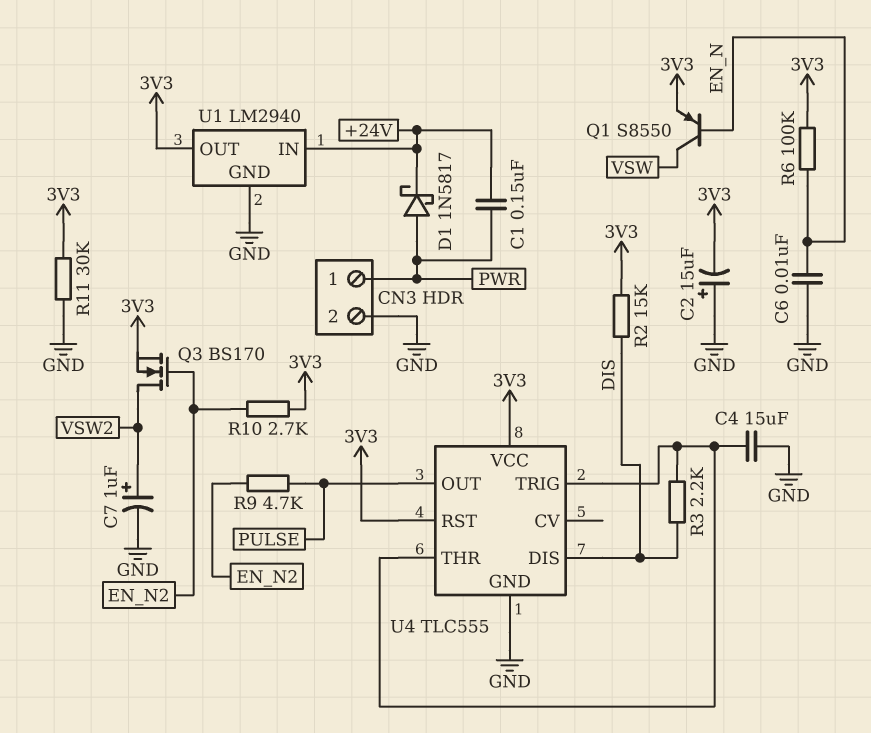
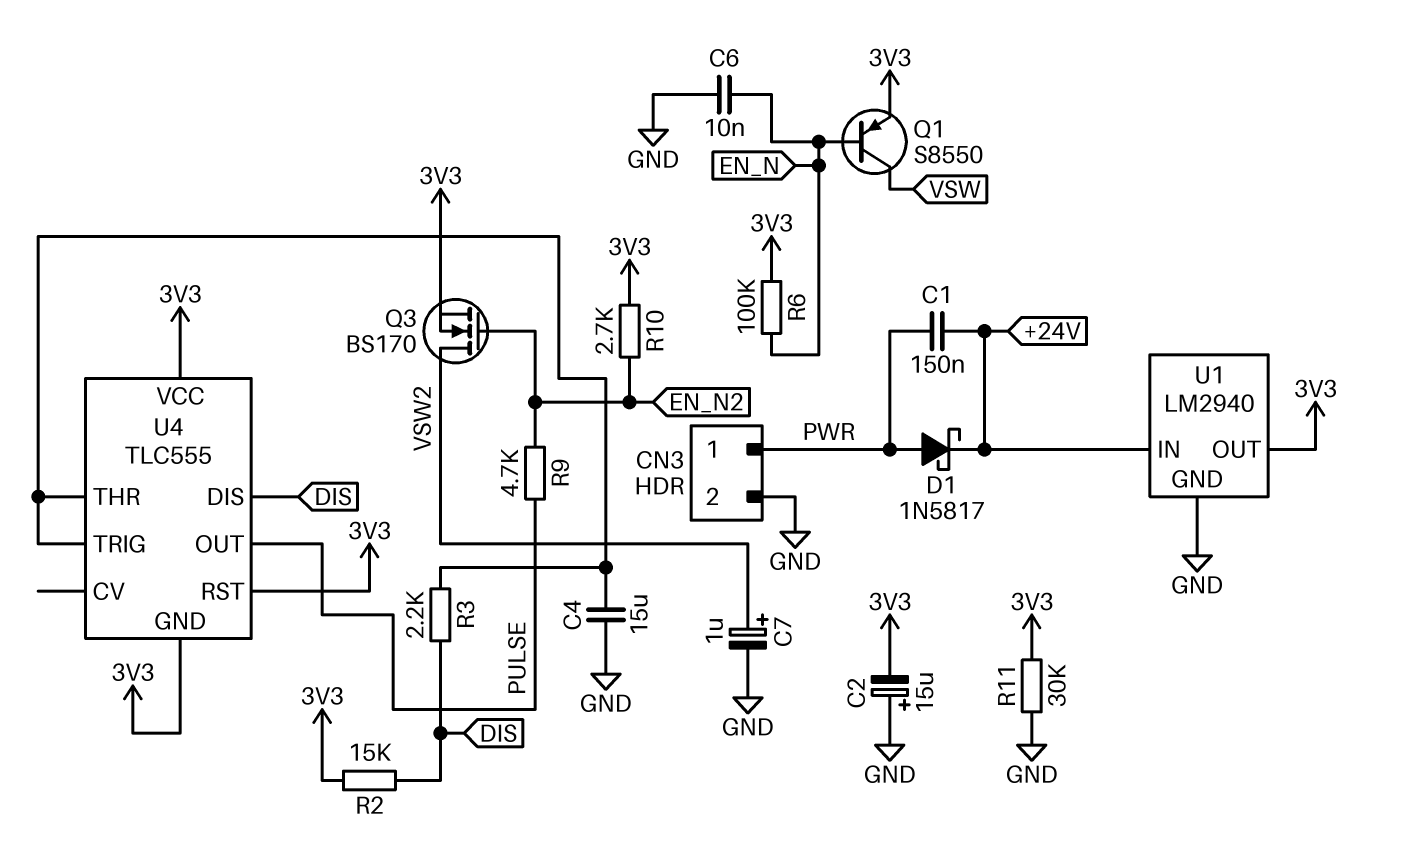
U4 pin GND: GND -> 3V3

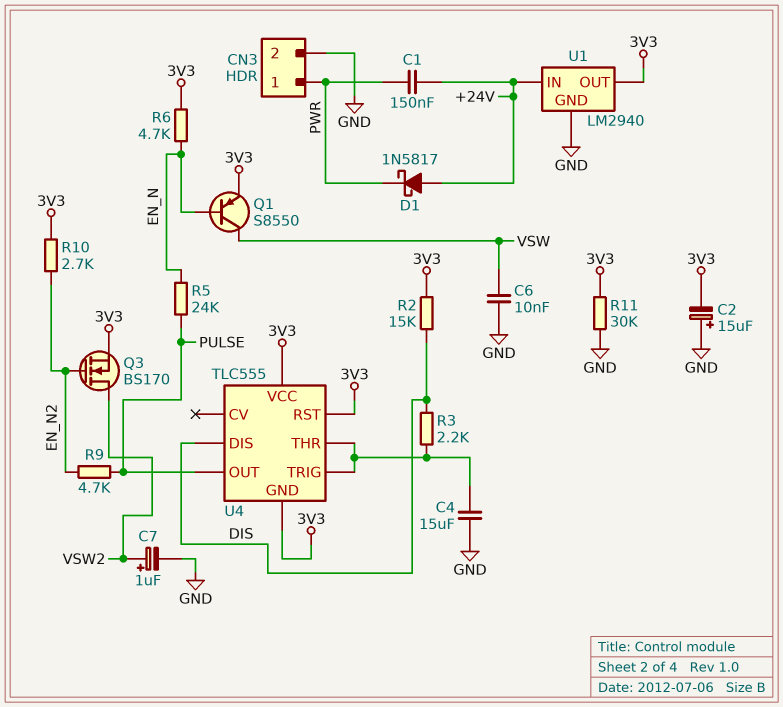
C6: 10nF (EN_N, GND) -> 10nF (GND, VSW)
D1: schottky 1N5817 (A PWR, K +24V) -> schottky 1N5817 (A +24V, K PWR)
R5: none -> 24k (EN_N, PULSE)
R6: 100k (3V3, EN_N) -> 4.7k (3V3, EN_N)

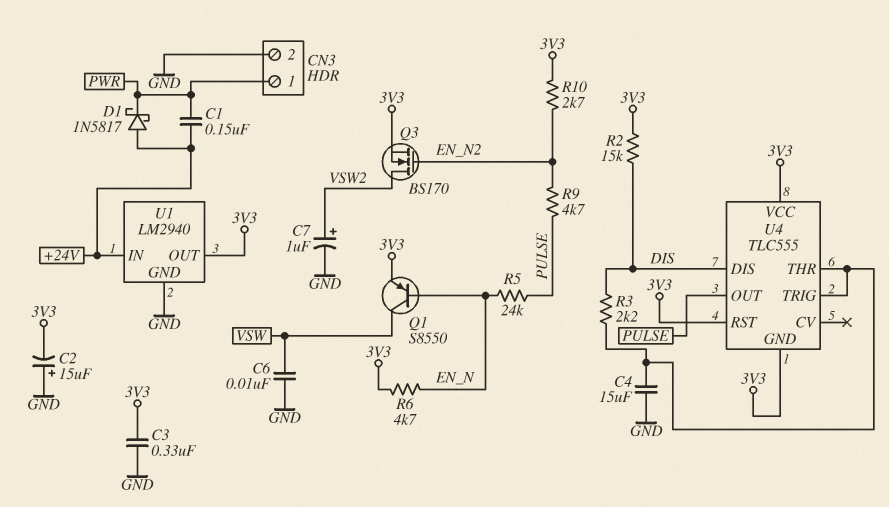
C3: none -> 330nF (3V3, GND)
R11: 30k (3V3, GND) -> none

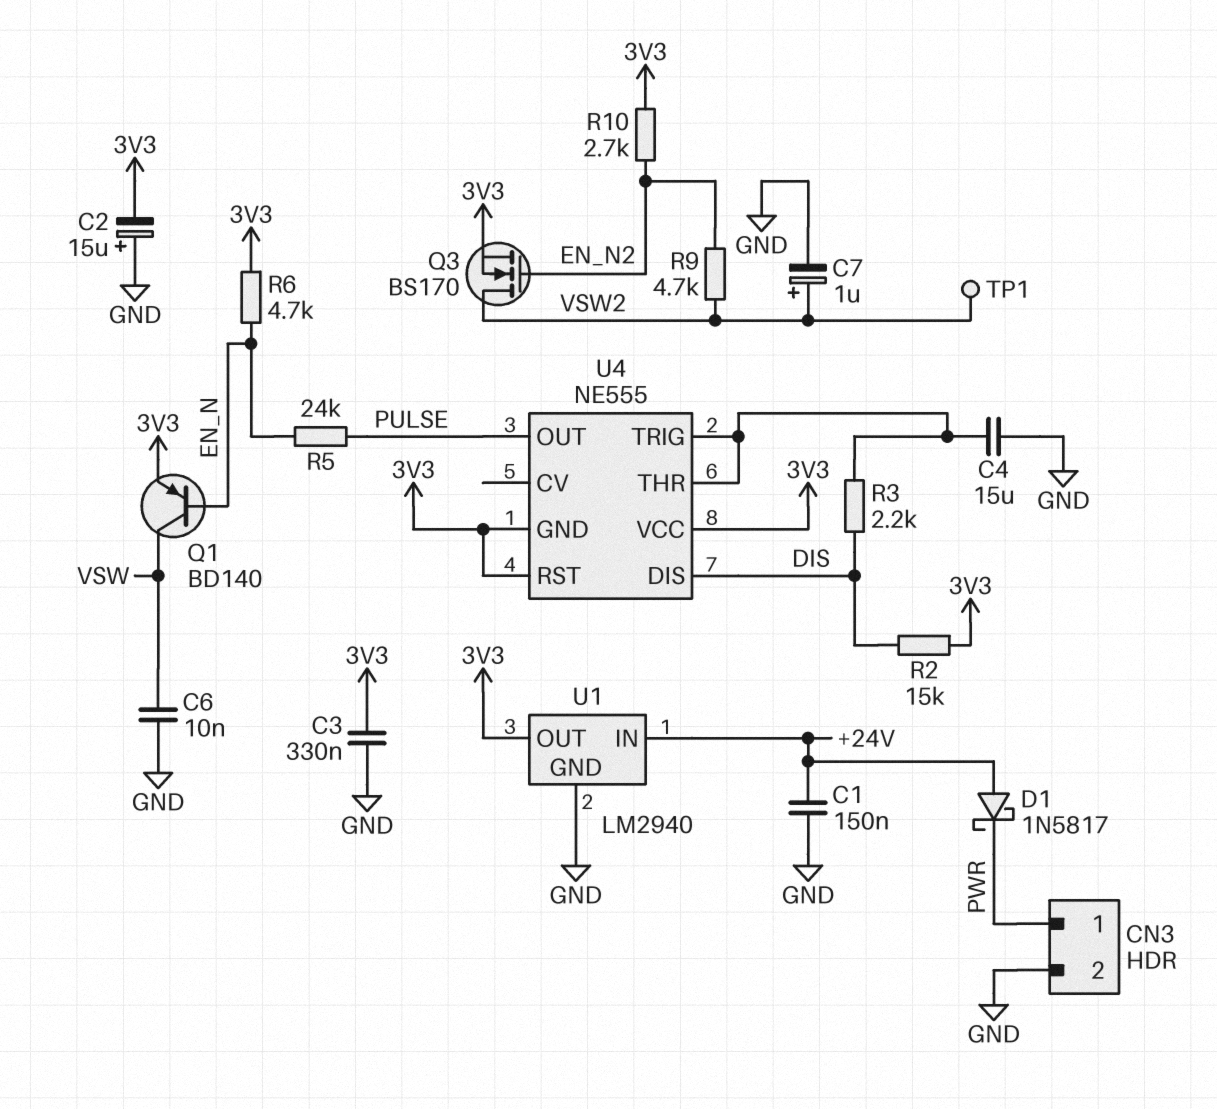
C1: 150nF (+24V, PWR) -> 150nF (+24V, GND)
Q1: PNP S8550 (B EN_N, C VSW, E 3V3) -> PNP BD140 (B EN_N, C VSW, E 3V3)
R9: 4.7k (EN_N2, PULSE) -> 4.7k (EN_N2, VSW2)
TP1: none -> test point (VSW2)
U4: TLC555 -> NE555

